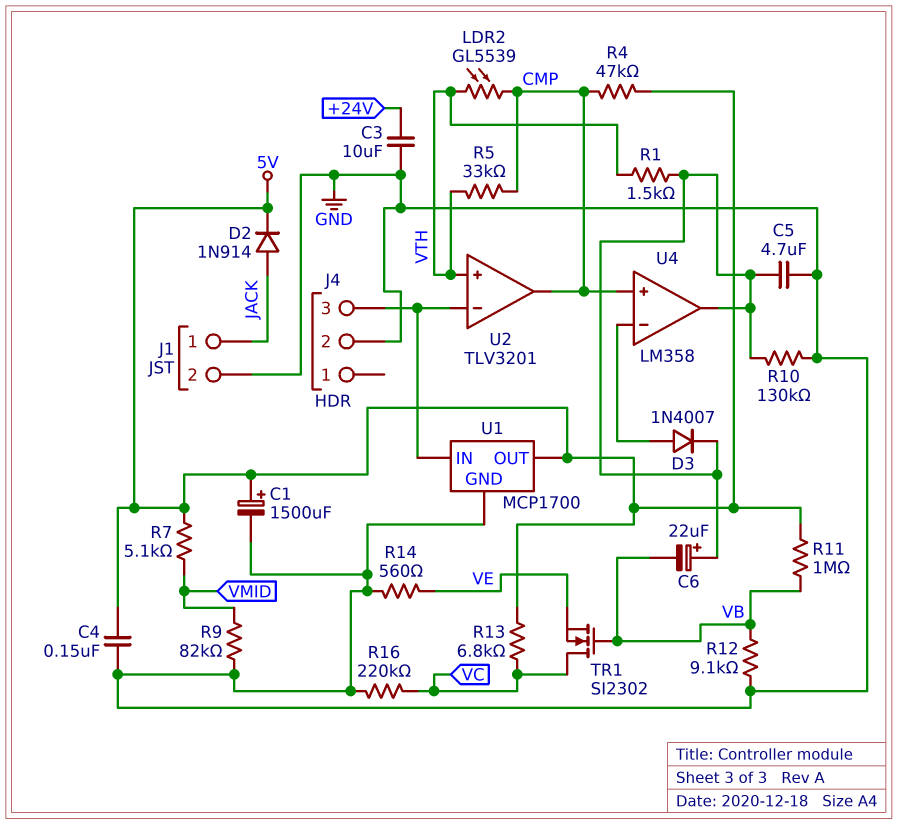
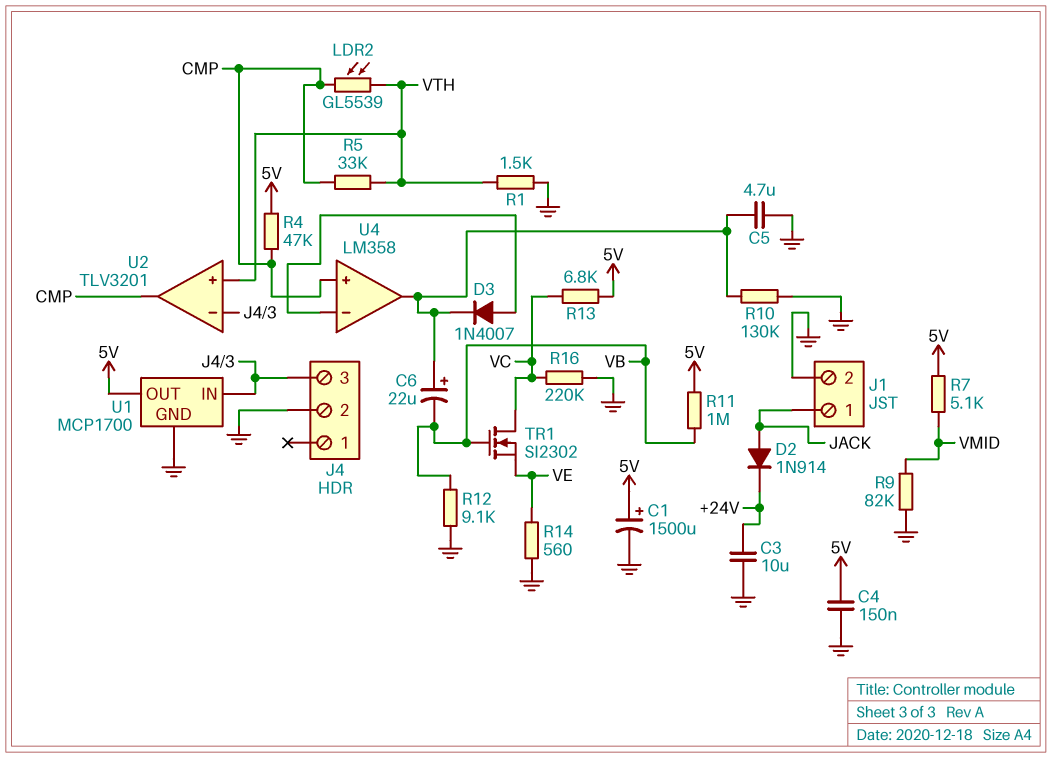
D2: diode 1N914 (A JACK, K 5V) -> diode 1N914 (A JACK, K +24V)
R1: 1.5k (U4/out, VTH) -> 1.5k (GND, VTH)

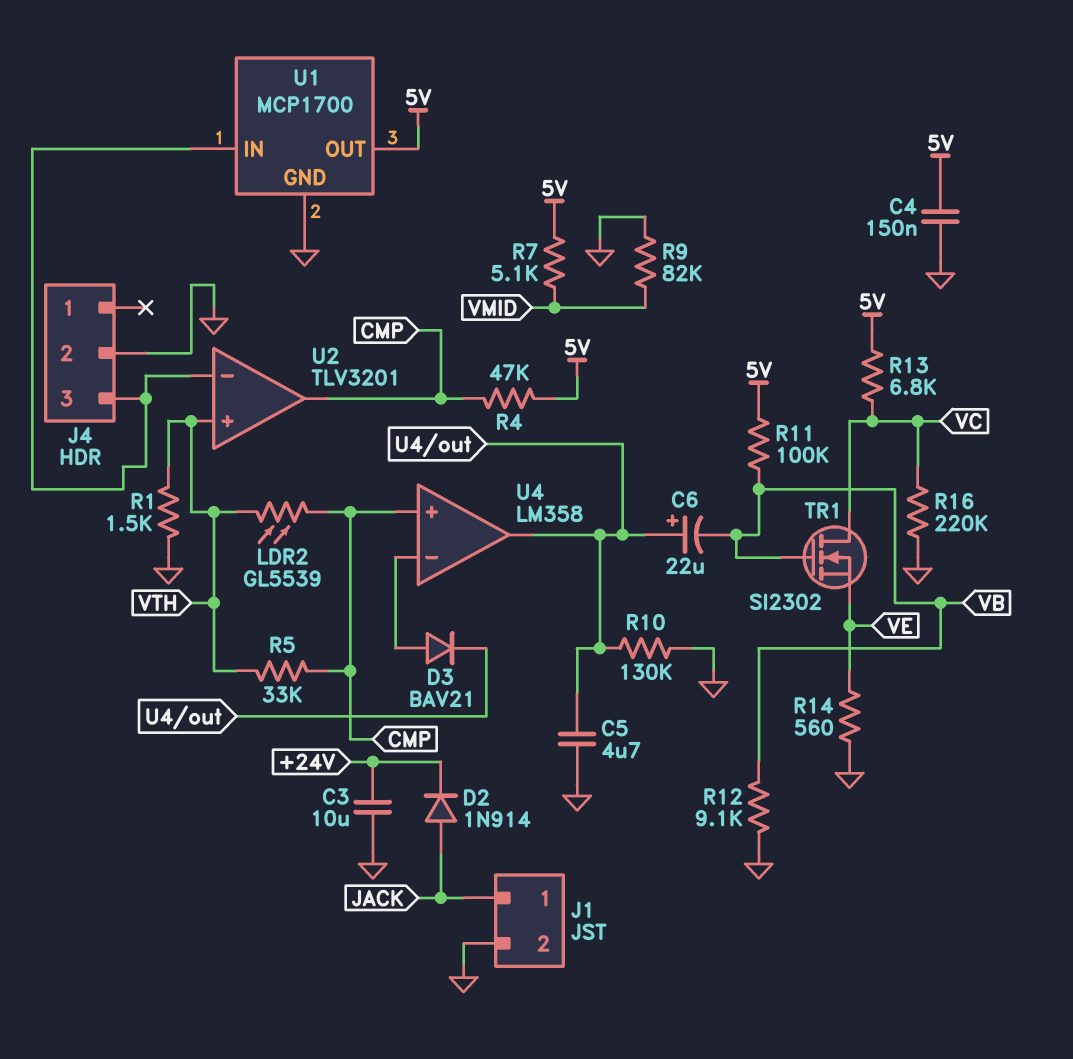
C1: 1500uF (plus 5V, minus GND) -> none
D3: diode 1N4007 (A U4/in-, K U4/out) -> diode BAV21 (A U4/in-, K U4/out)
R11: 1M (5V, VB) -> 100k (5V, VB)

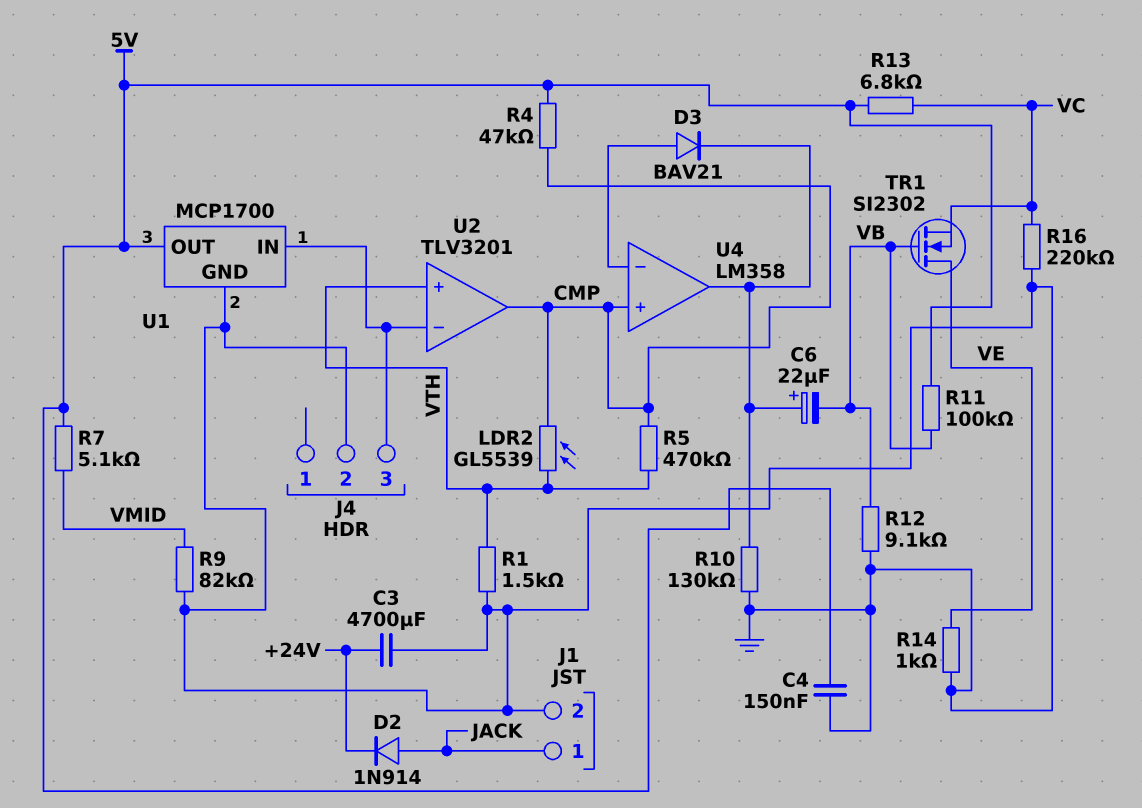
C3: 10uF (+24V, GND) -> 4700uF (+24V, GND)
C5: 4.7uF (GND, U4/out) -> none
R5: 33k (CMP, VTH) -> 470k (CMP, VTH)
R14: 560 (GND, VE) -> 1k (GND, VE)
TR1: NMOS SI2302 (G VB, D VC, S VE) -> NMOS SI2302 (G VB, D VE, S VC)

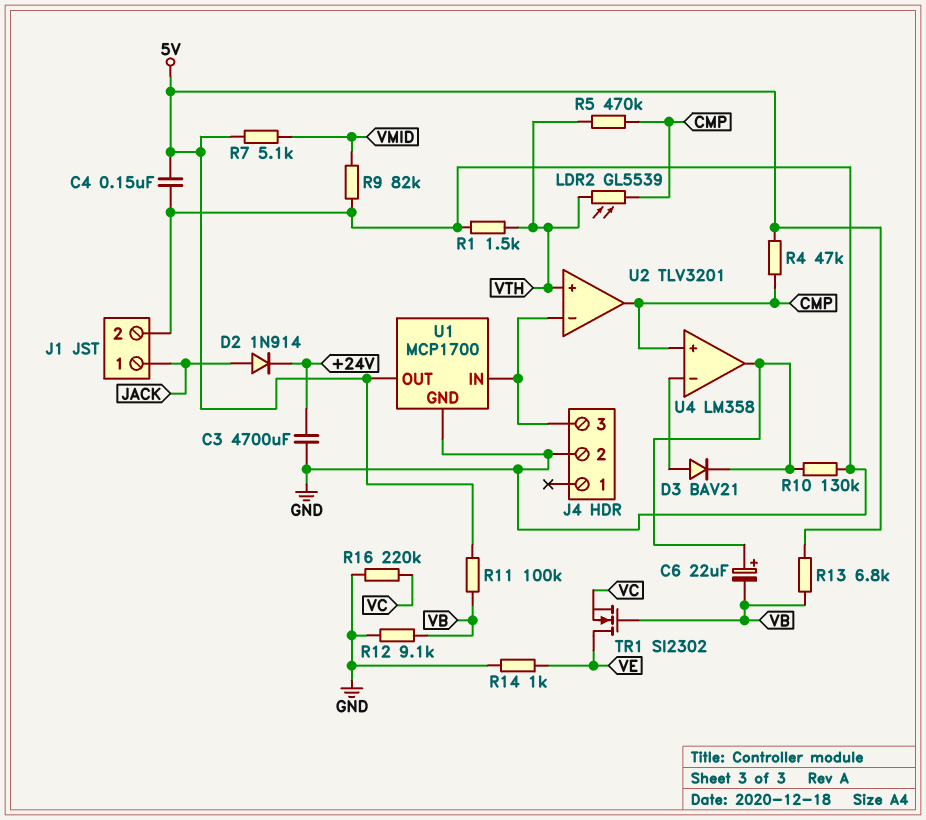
R13: 6.8k (5V, VC) -> 6.8k (5V, VB)

